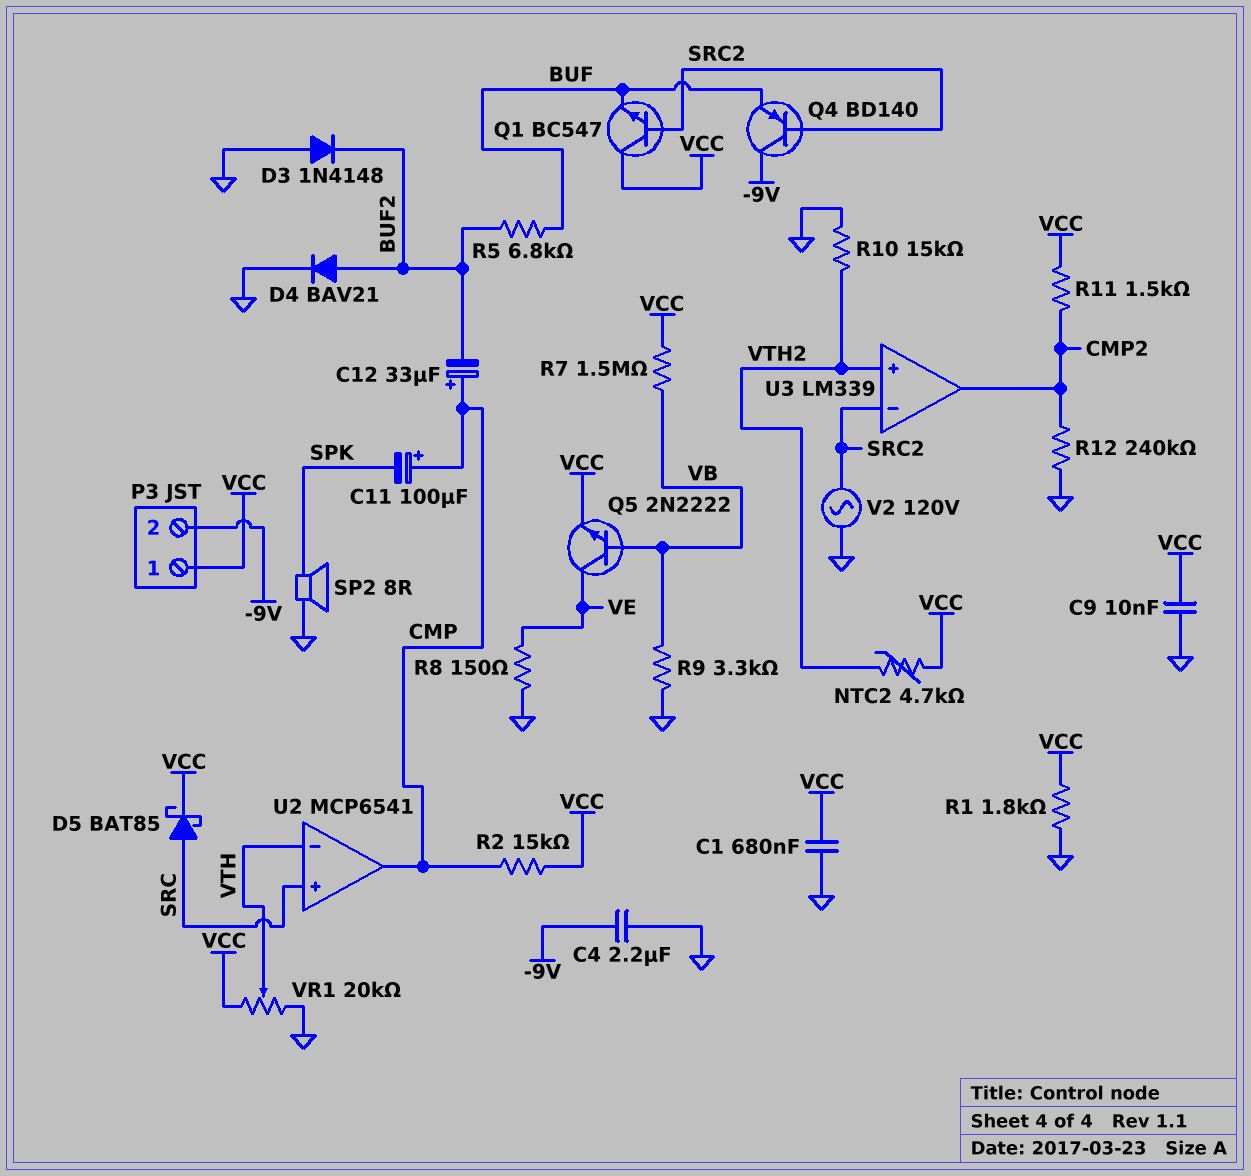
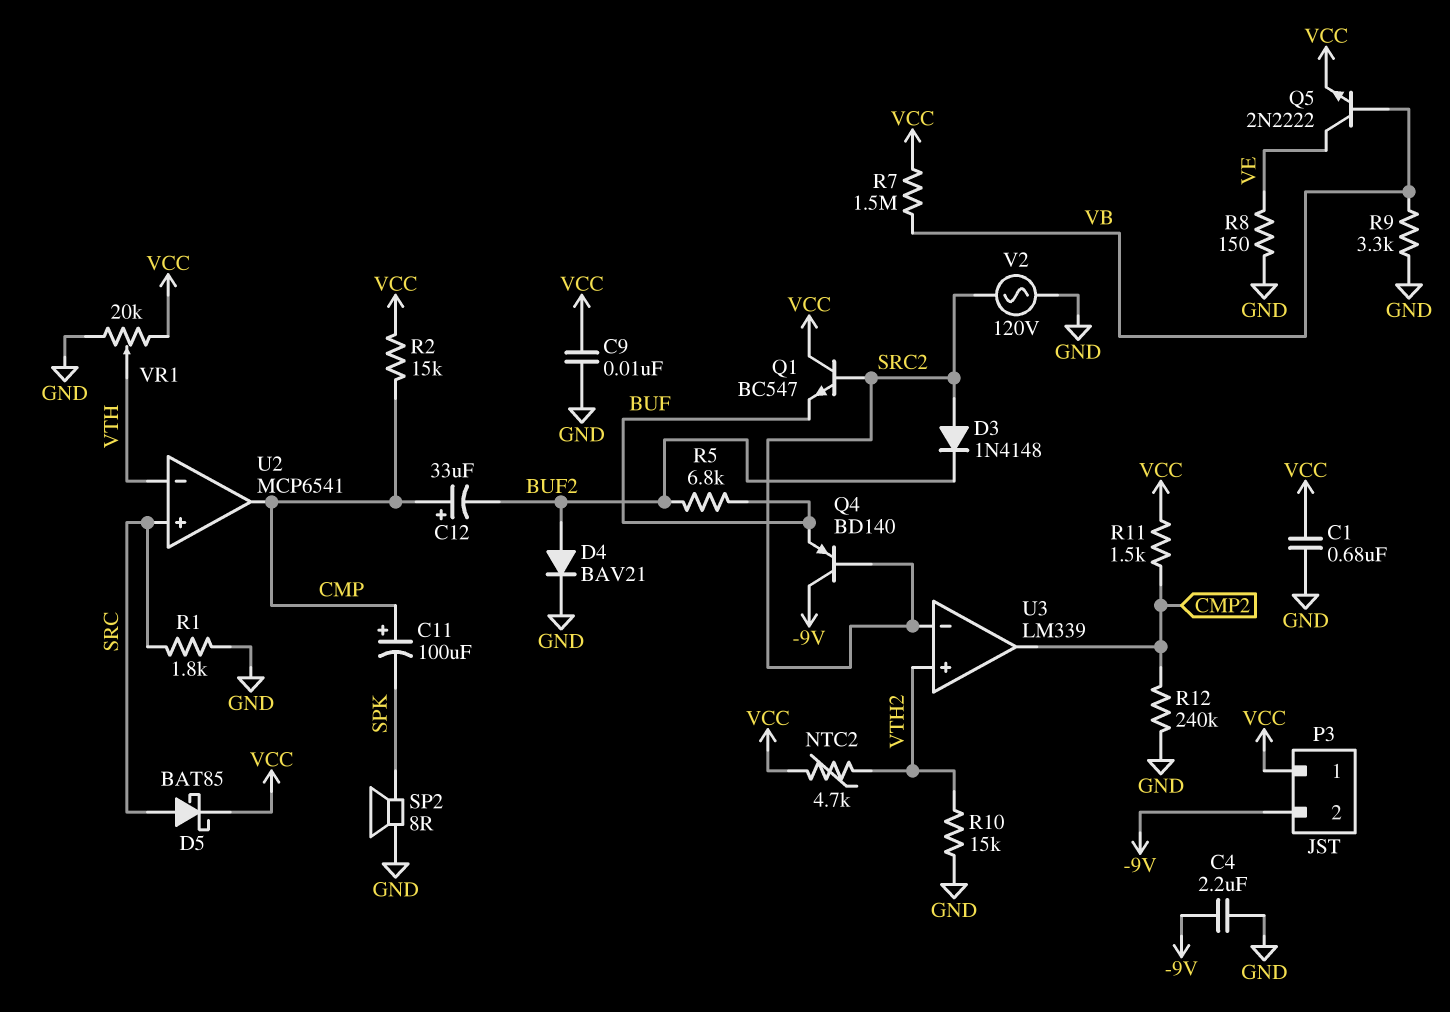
D3: diode 1N4148 (A GND, K BUF2) -> diode 1N4148 (A SRC2, K BUF2)
R1: 1.8k (GND, VCC) -> 1.8k (GND, SRC)

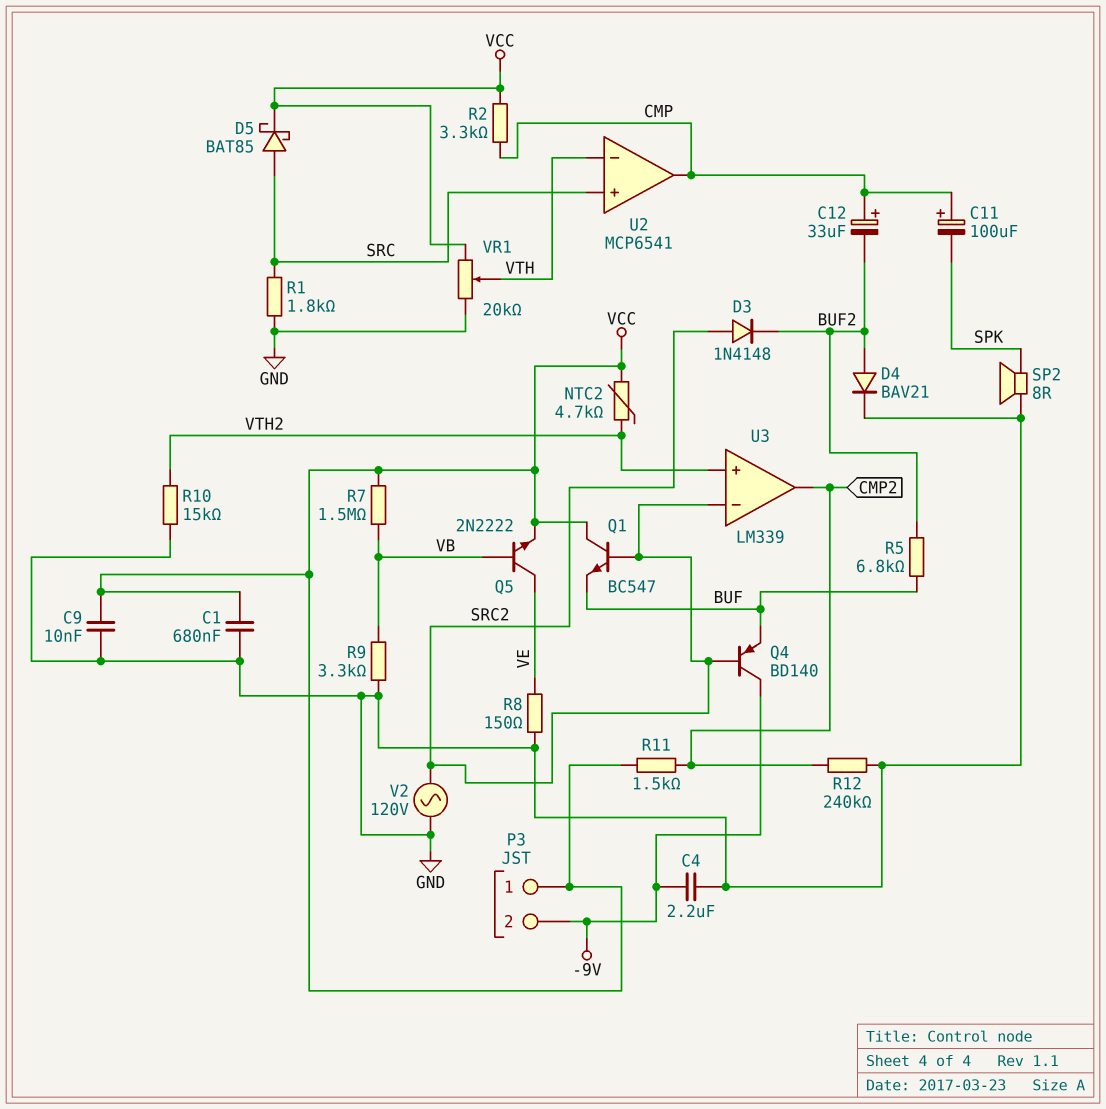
R2: 15k (CMP, VCC) -> 3.3k (CMP, VCC)

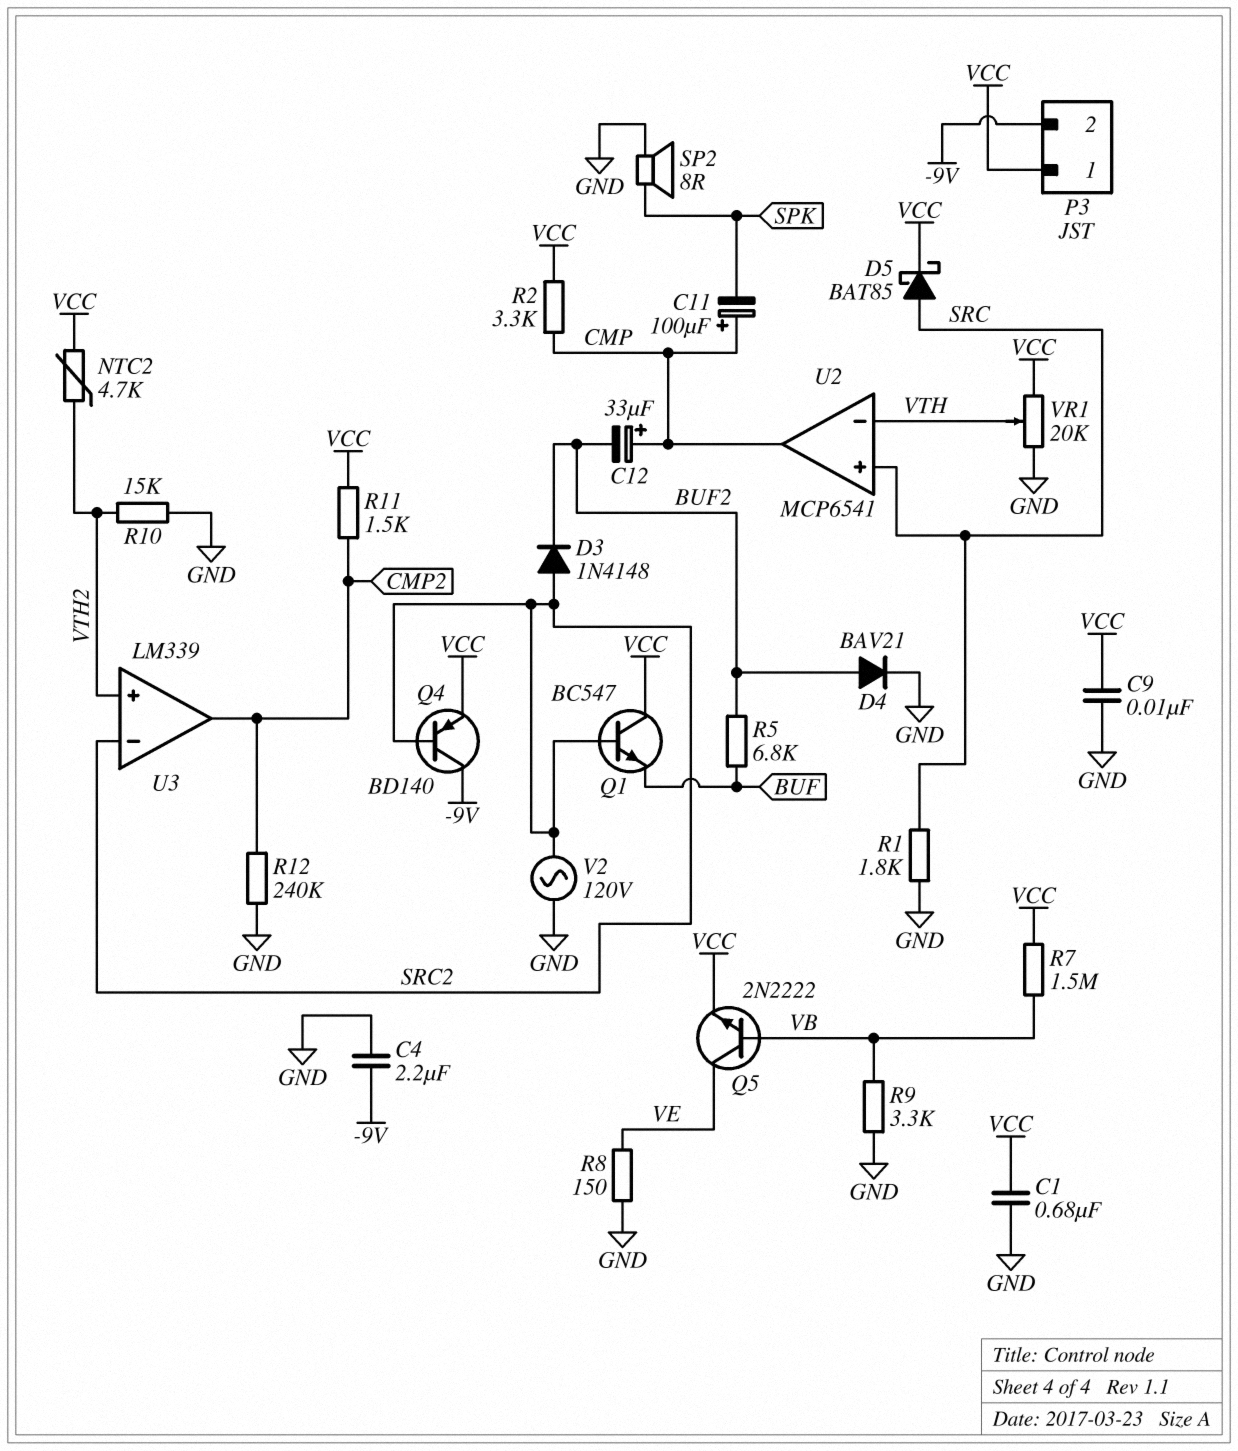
Q4: PNP BD140 (B SRC2, C -9V, E BUF) -> PNP BD140 (B SRC2, C -9V, E VCC)

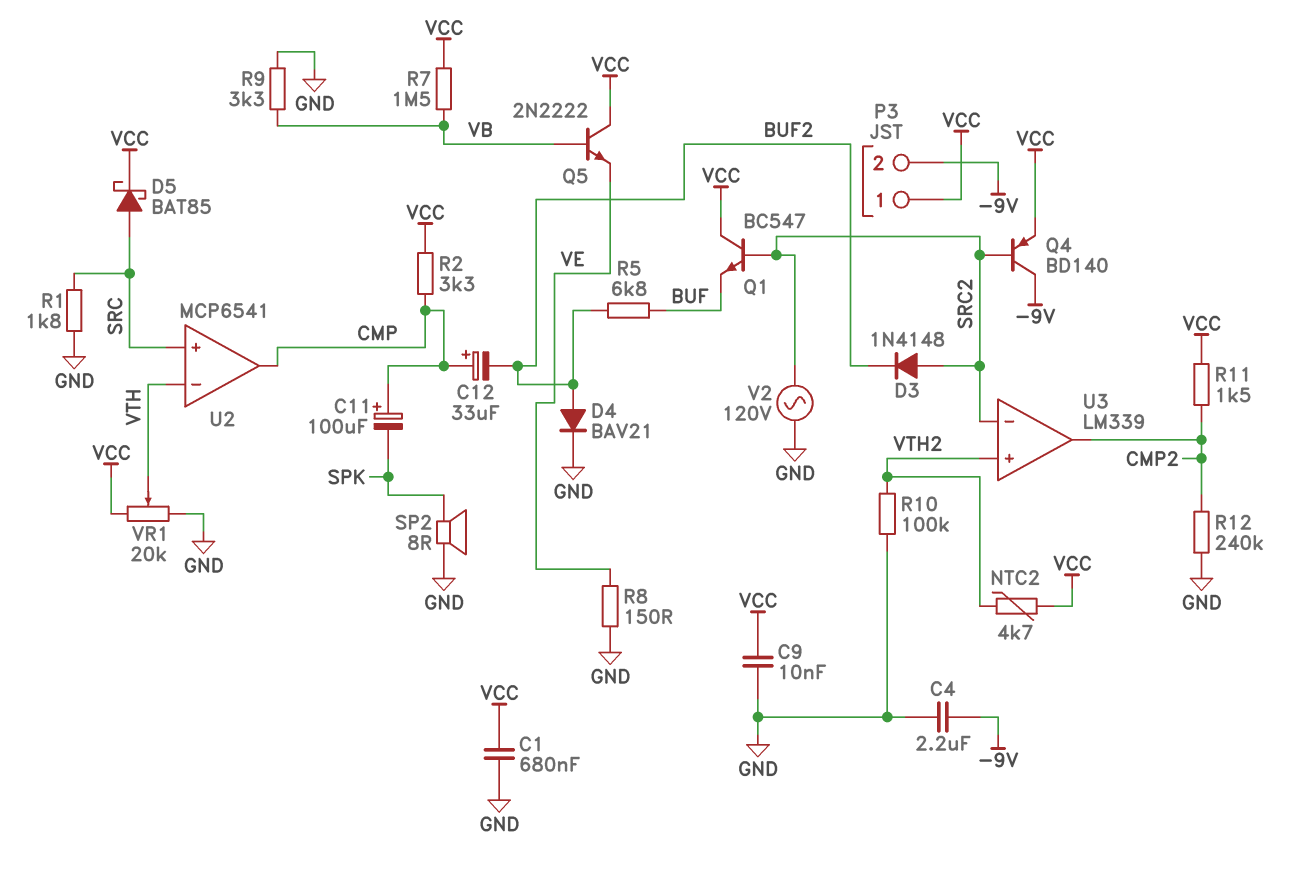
Q5: NPN 2N2222 (B VB, C VE, E VCC) -> NPN 2N2222 (B VB, C VCC, E VE)
R10: 15k (GND, VTH2) -> 100k (GND, VTH2)

